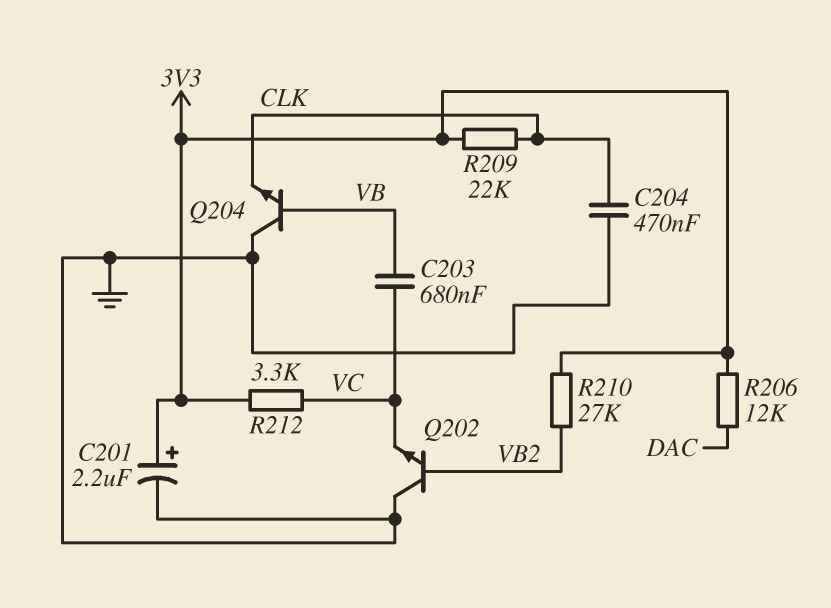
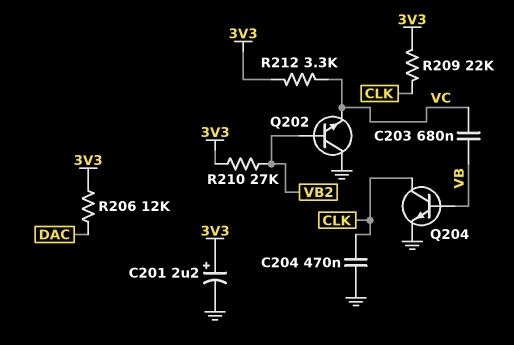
Q204: NPN (B VB, C GND, E CLK) -> NPN (B VB, C CLK, E GND)

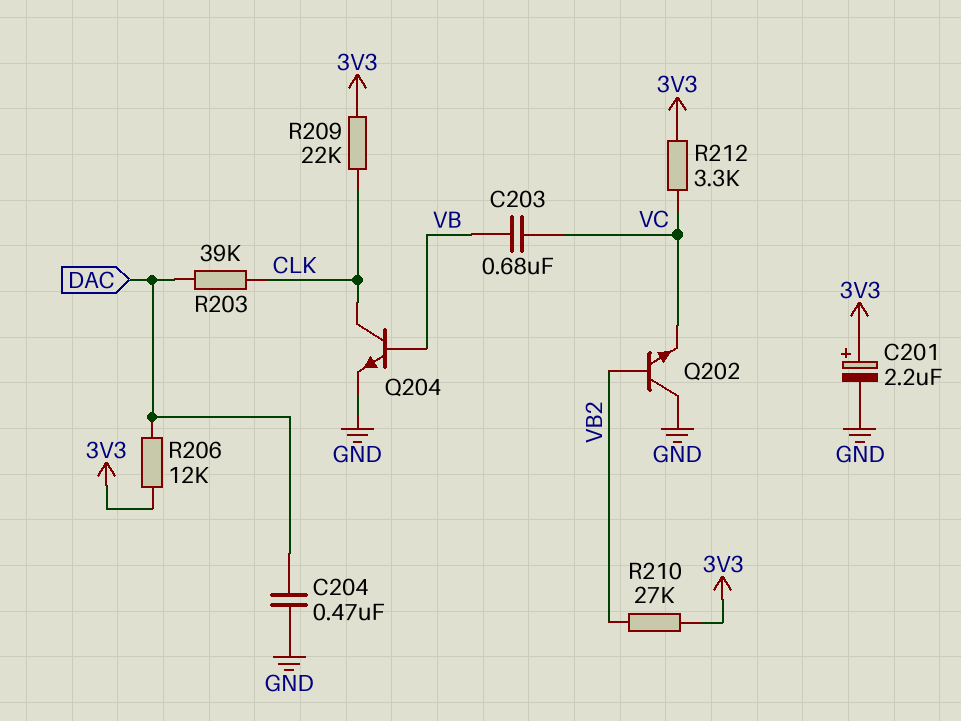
C204: 470nF (CLK, GND) -> 470nF (DAC, GND)
R203: none -> 39k (CLK, DAC)

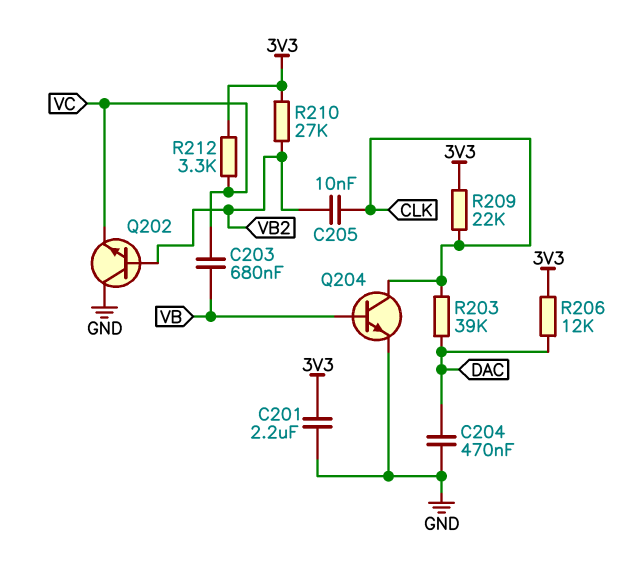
C201: 2.2uF (plus 3V3, minus GND) -> 2.2uF (3V3, GND)
C205: none -> 10nF (CLK, VB2)

